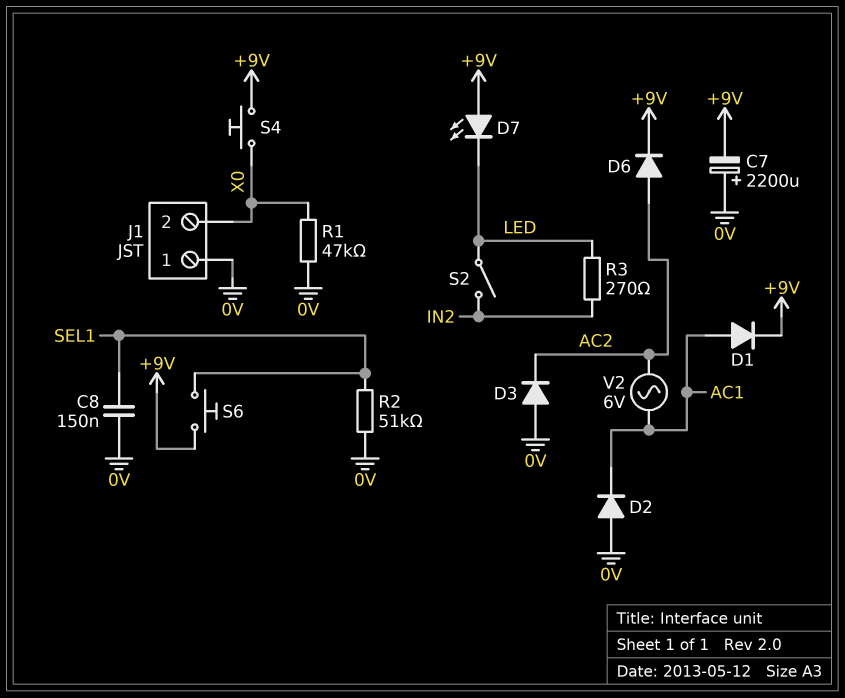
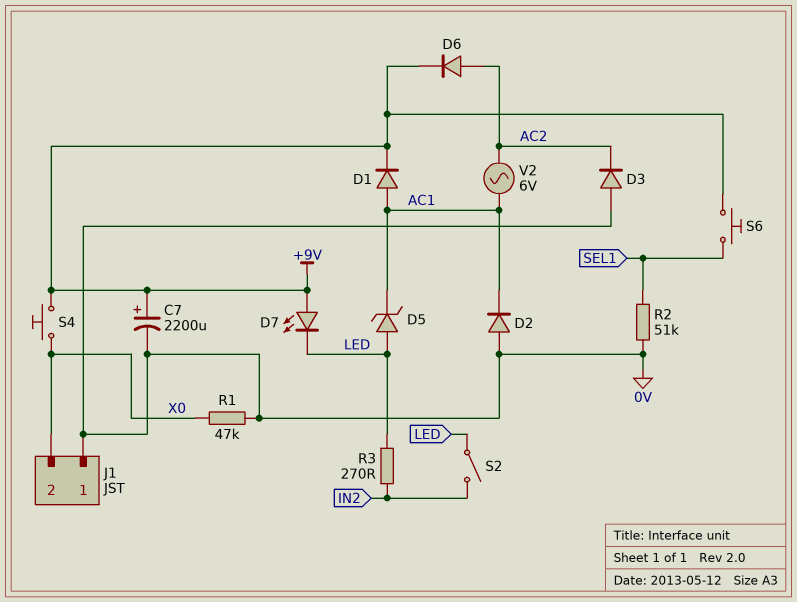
C7: 2200uF (plus 0V, minus +9V) -> 2200uF (plus +9V, minus 0V)
C8: 150nF (0V, SEL1) -> none
D5: none -> zener (A LED, K AC1)

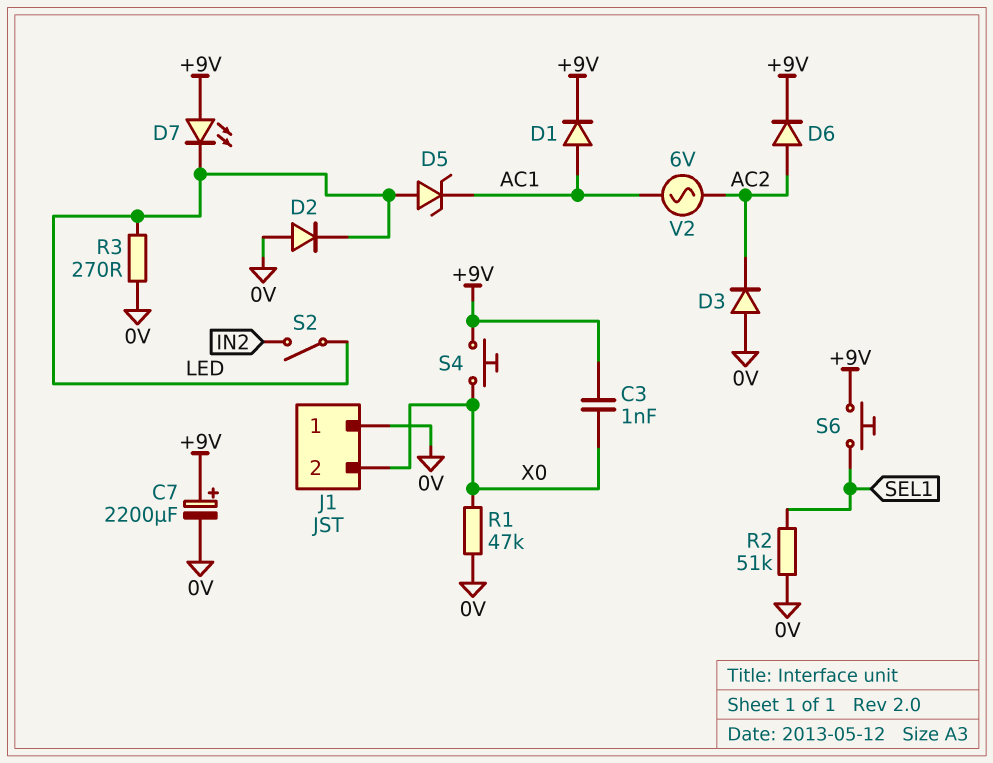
C3: none -> 1nF (+9V, X0)
D2: diode (A 0V, K AC1) -> diode (A 0V, K LED)
R3: 270 (IN2, LED) -> 270 (0V, LED)

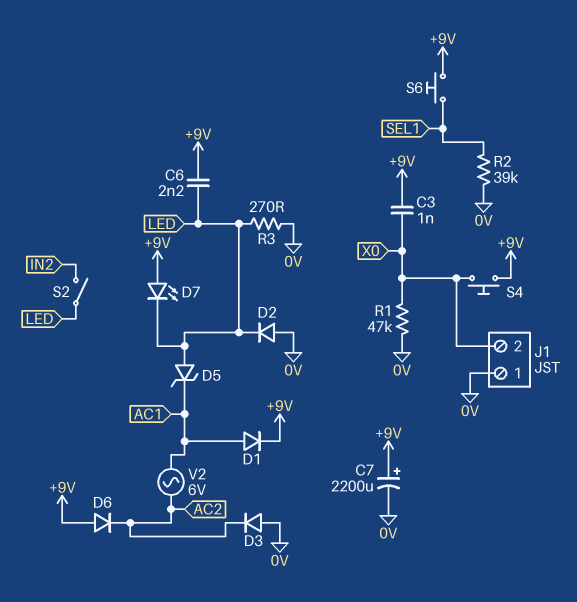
C6: none -> 2.2nF (+9V, LED)
D6: diode (A AC2, K +9V) -> diode (A +9V, K AC2)
R2: 51k (0V, SEL1) -> 39k (0V, SEL1)

